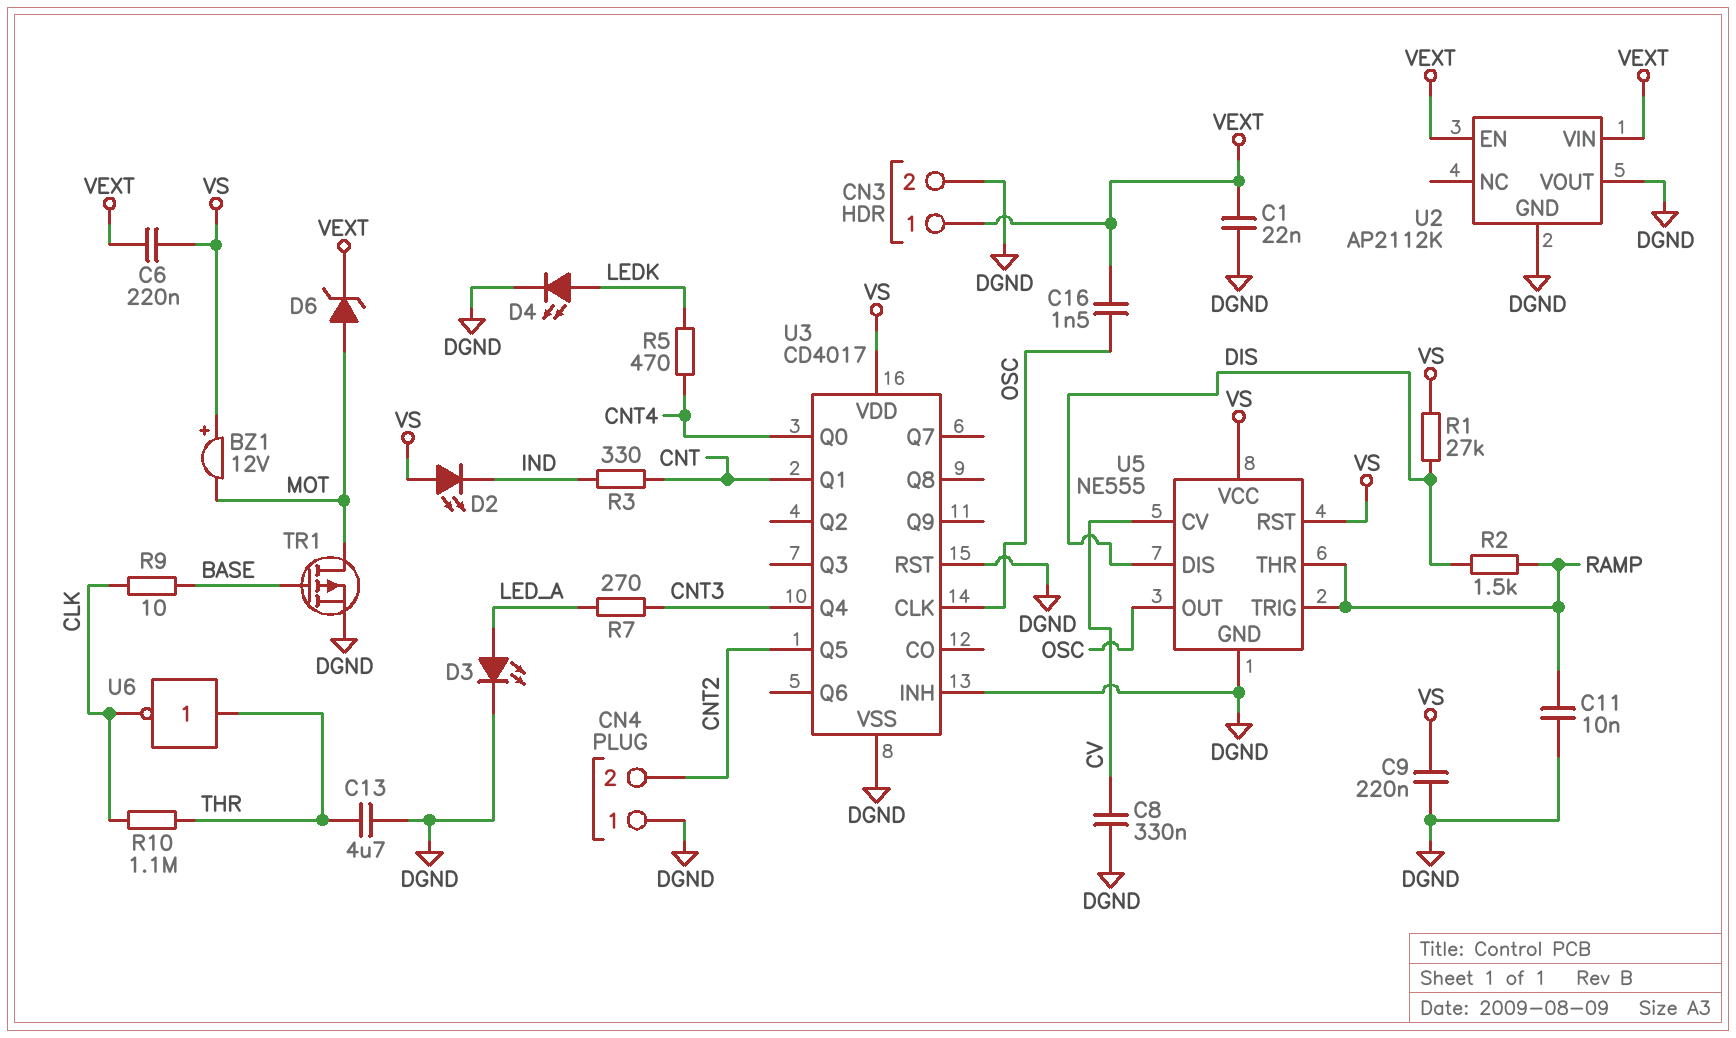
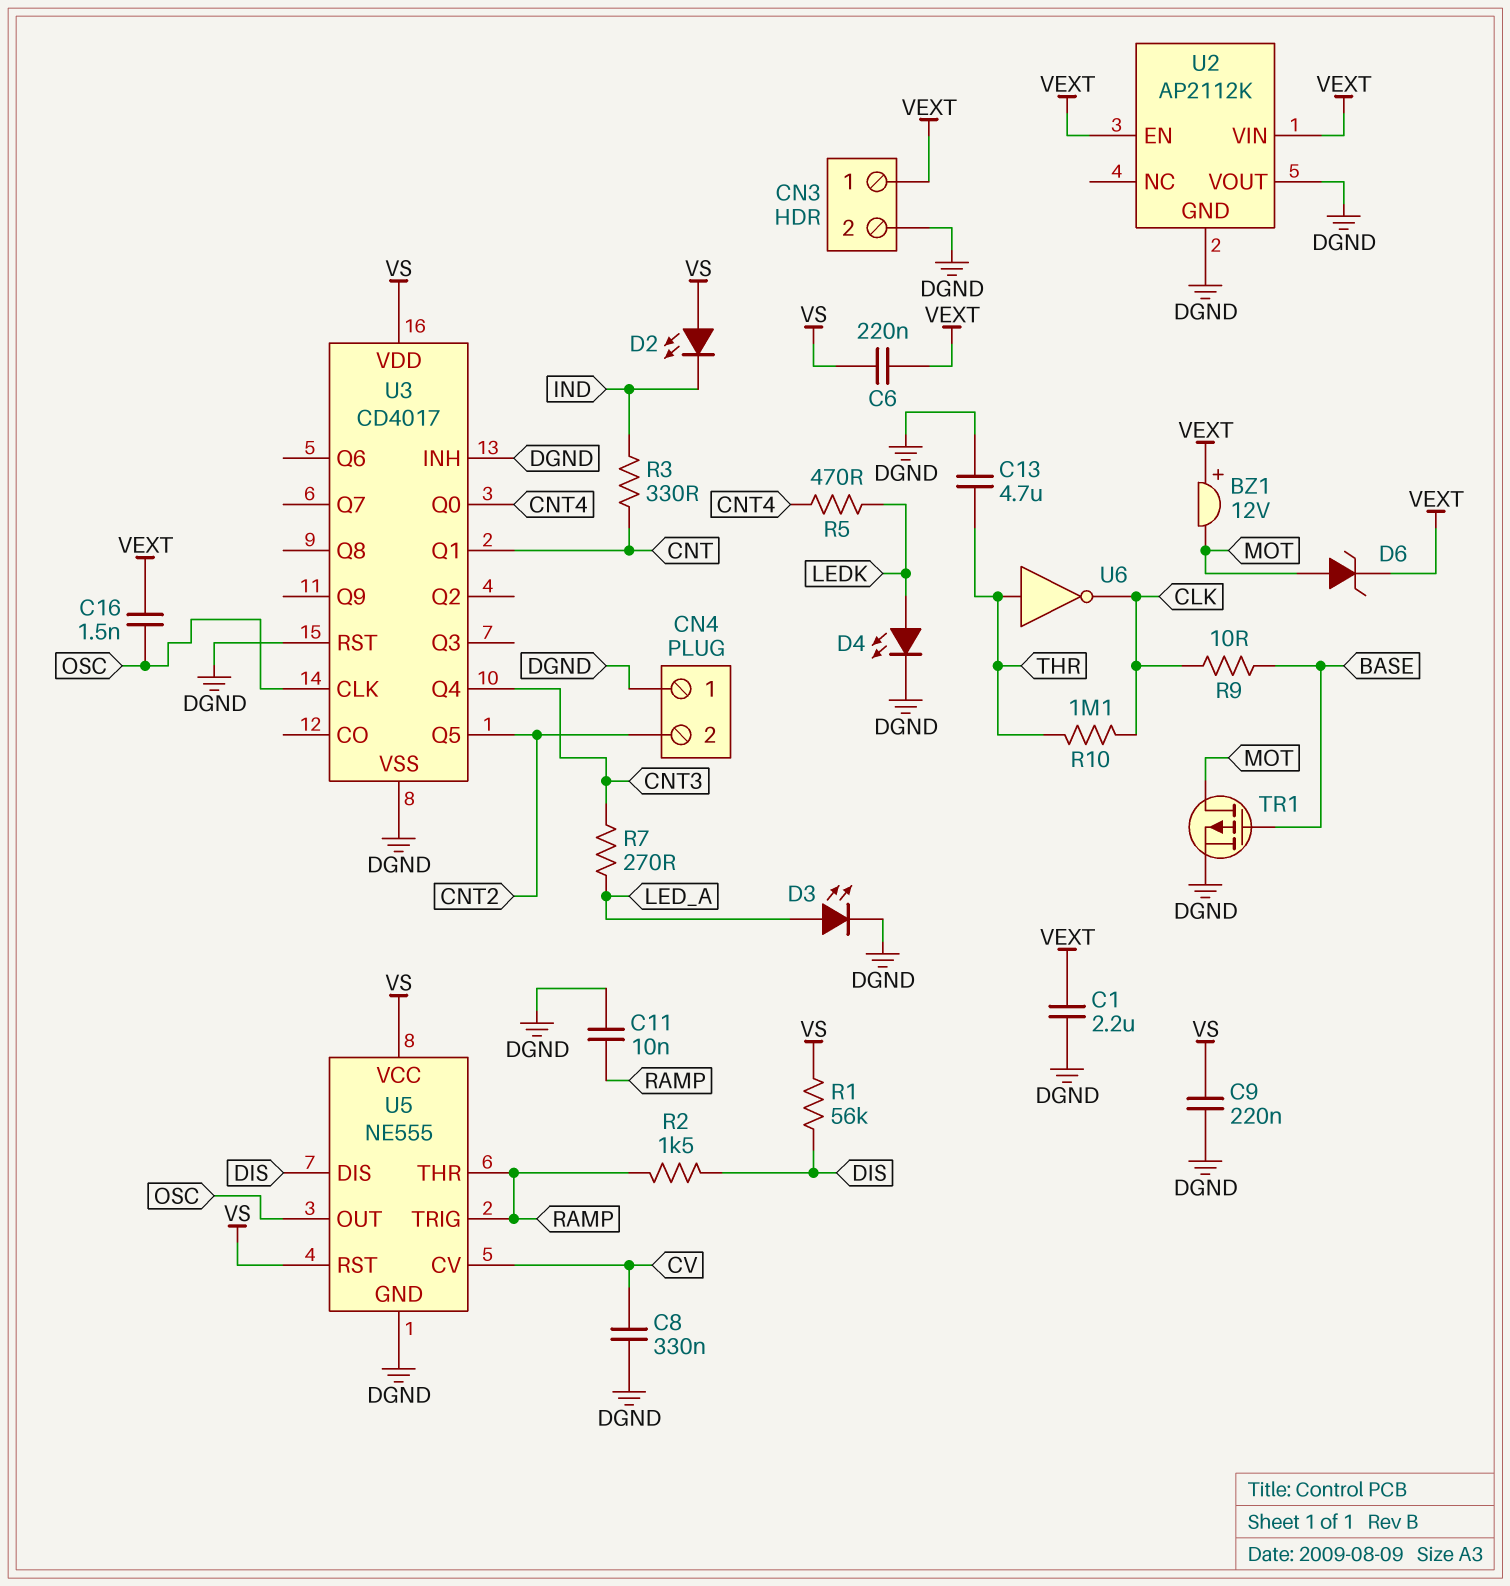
BZ1: buzzer 12V (plus VS, minus MOT) -> buzzer 12V (plus VEXT, minus MOT)
C1: 22nF (DGND, VEXT) -> 2.2uF (DGND, VEXT)
R1: 27k (DIS, VS) -> 56k (DIS, VS)

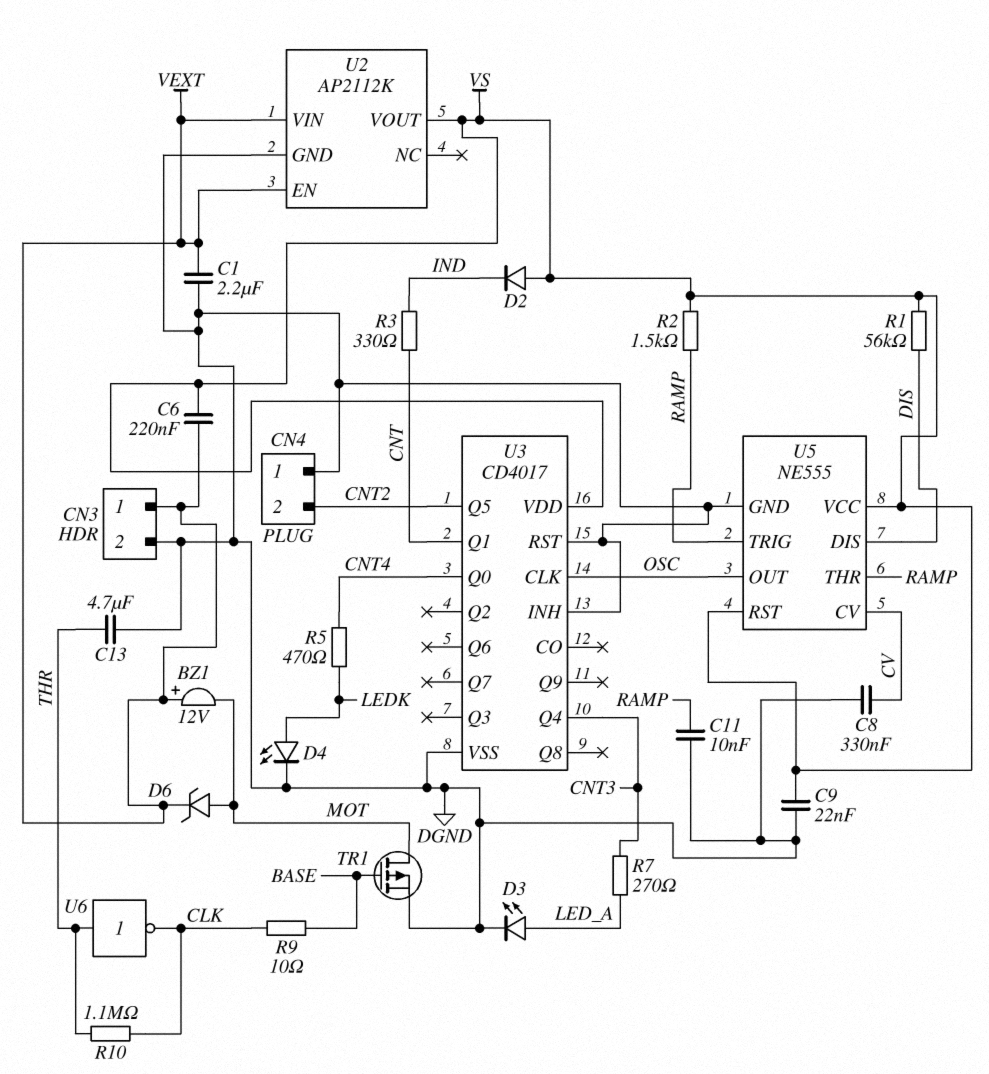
C9: 220nF (DGND, VS) -> 22nF (DGND, VS)
C16: 1.5nF (OSC, VEXT) -> none
D2: LED (A VS, K IND) -> diode (A VS, K IND)
R2: 1.5k (DIS, RAMP) -> 1.5k (RAMP, VS)
U2 pin VOUT: DGND -> VS

